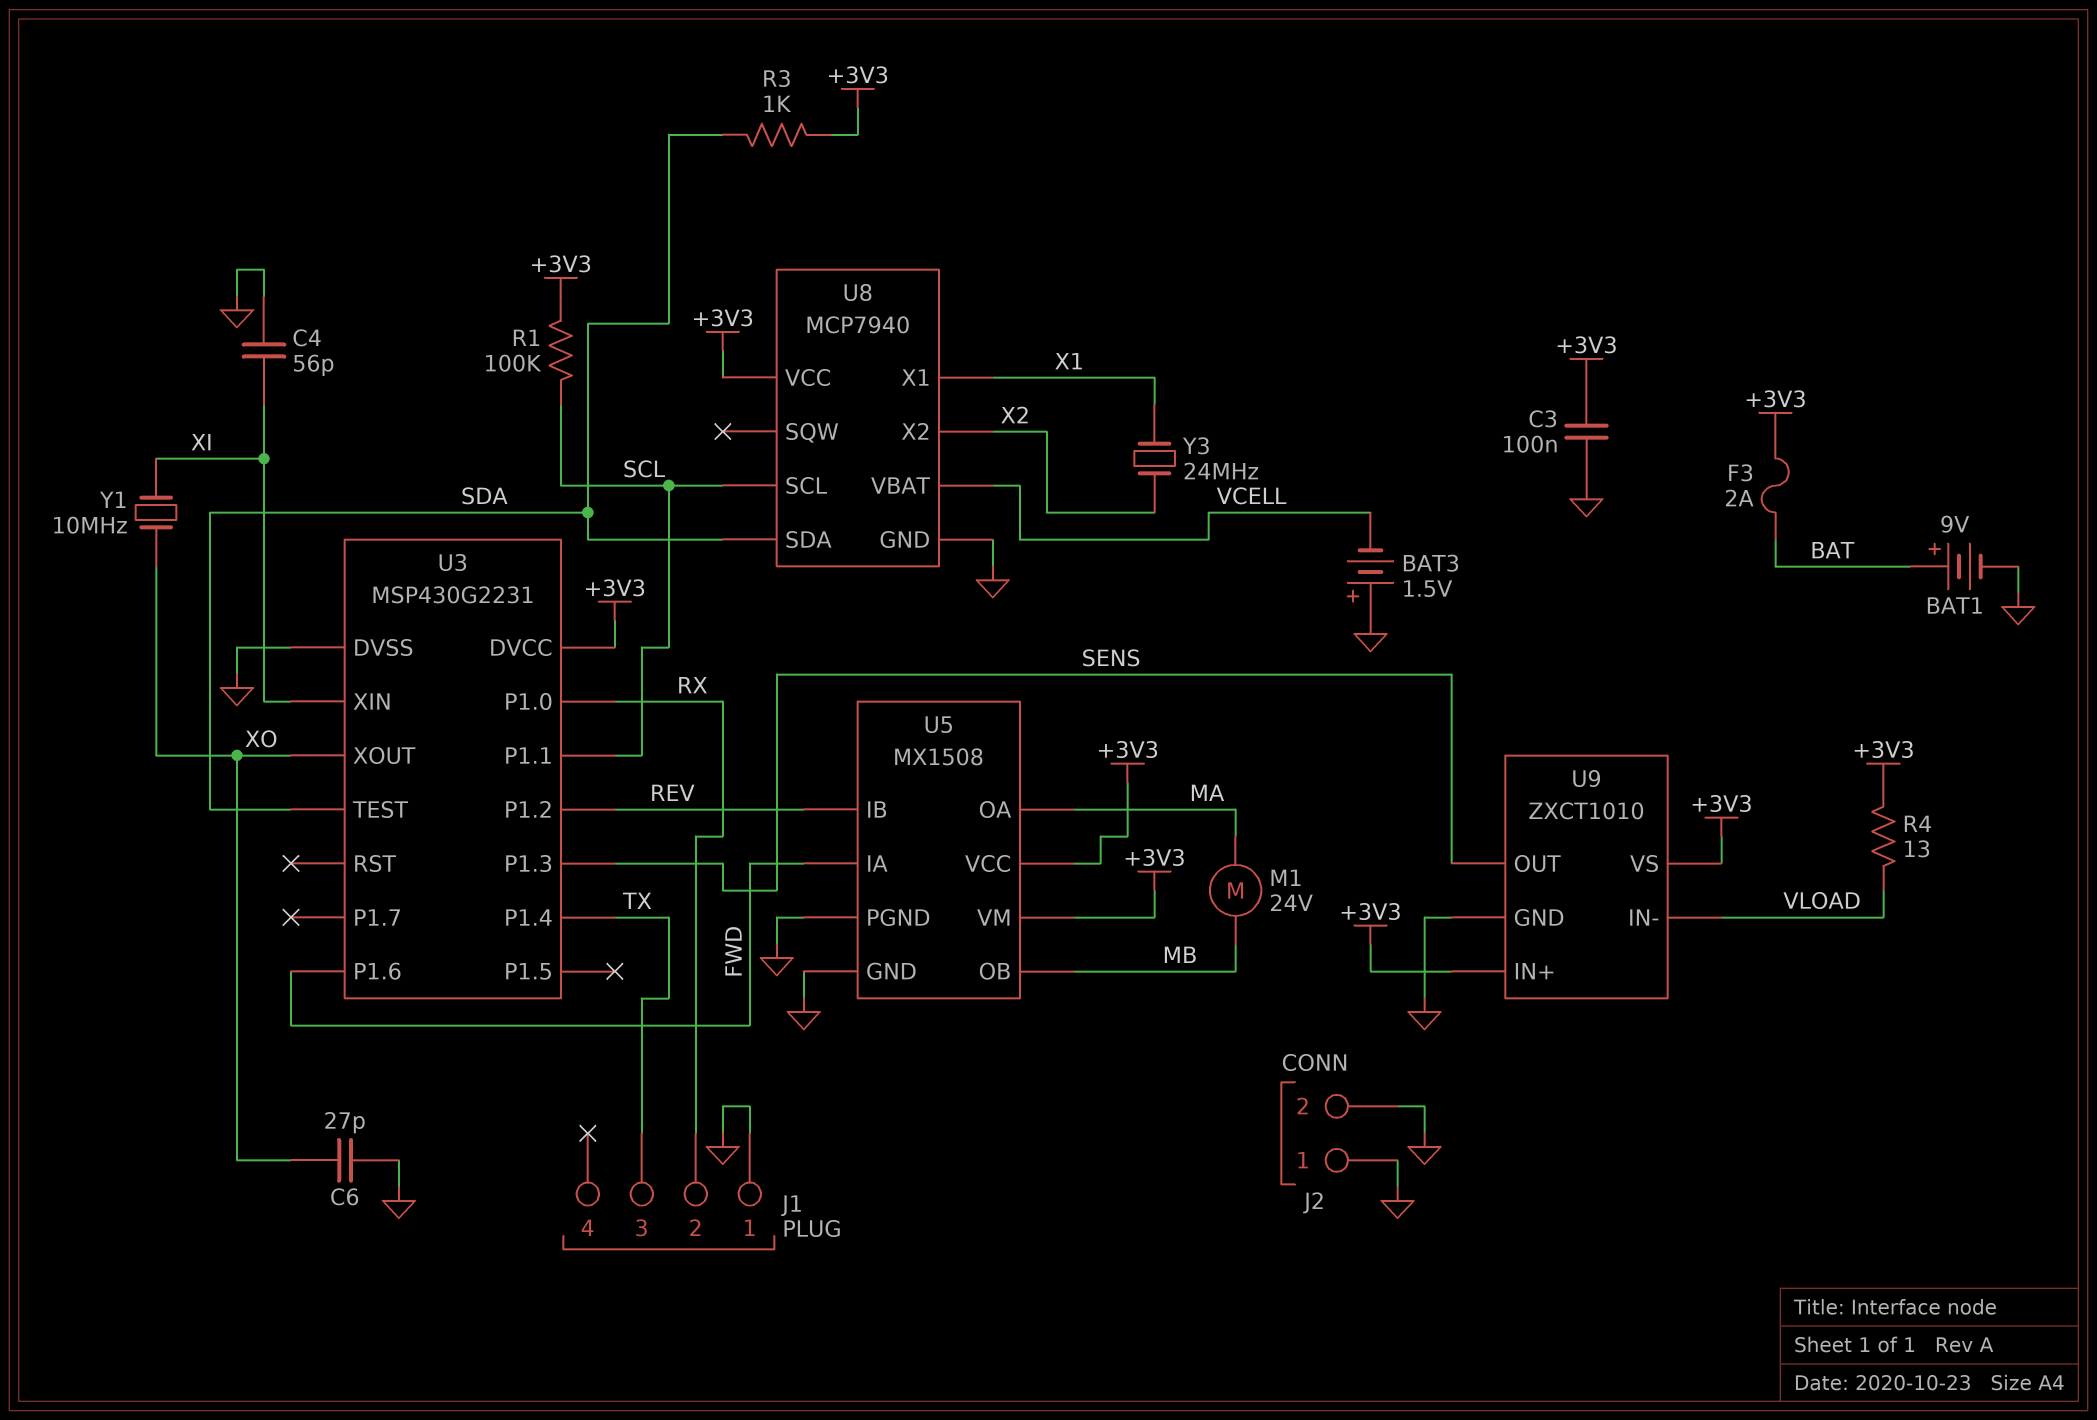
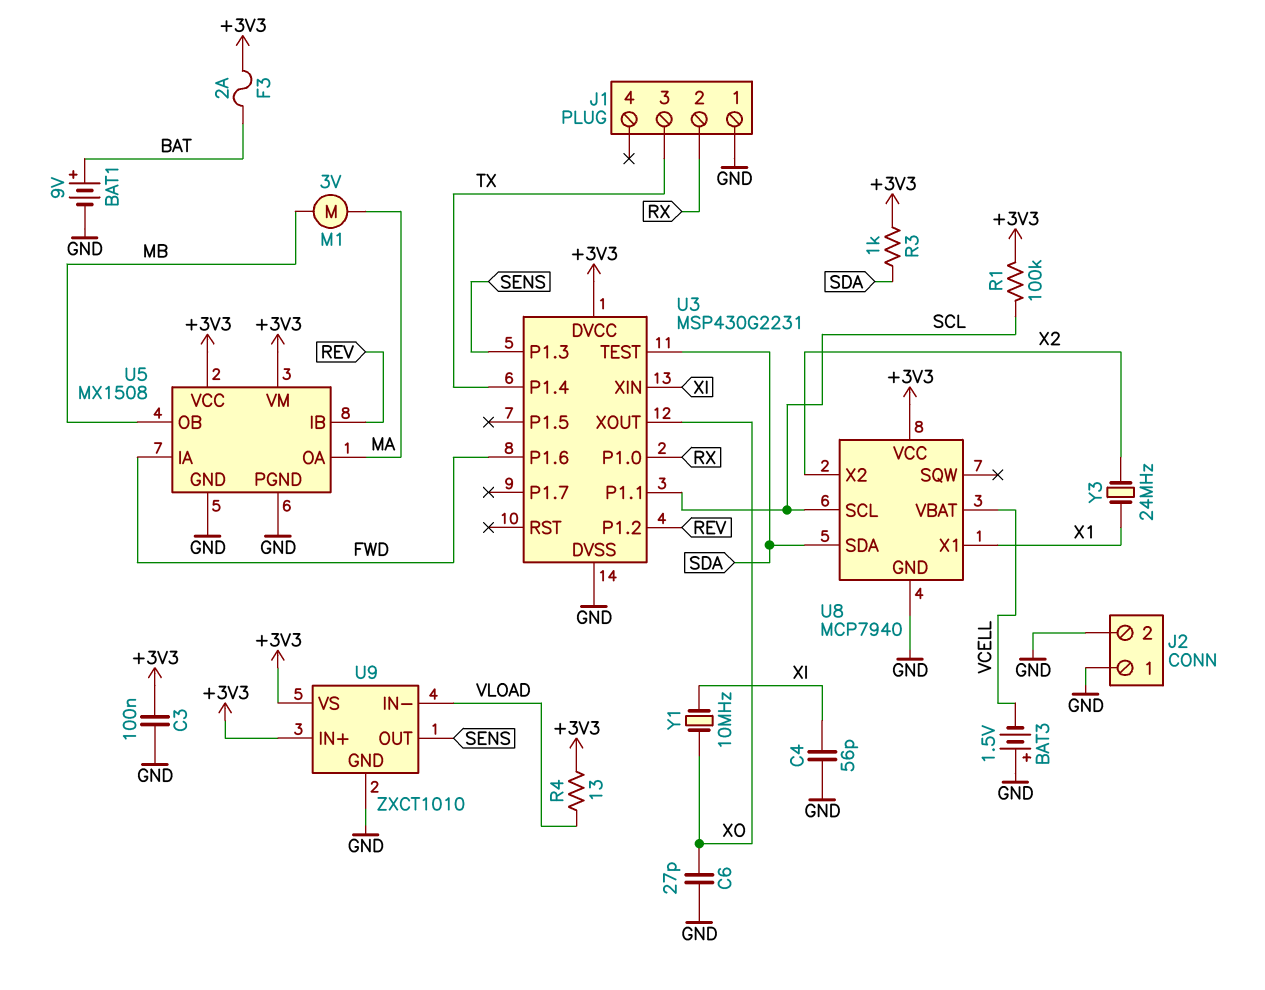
M1: motor 24V (MA, MB) -> motor 3V (MA, MB)

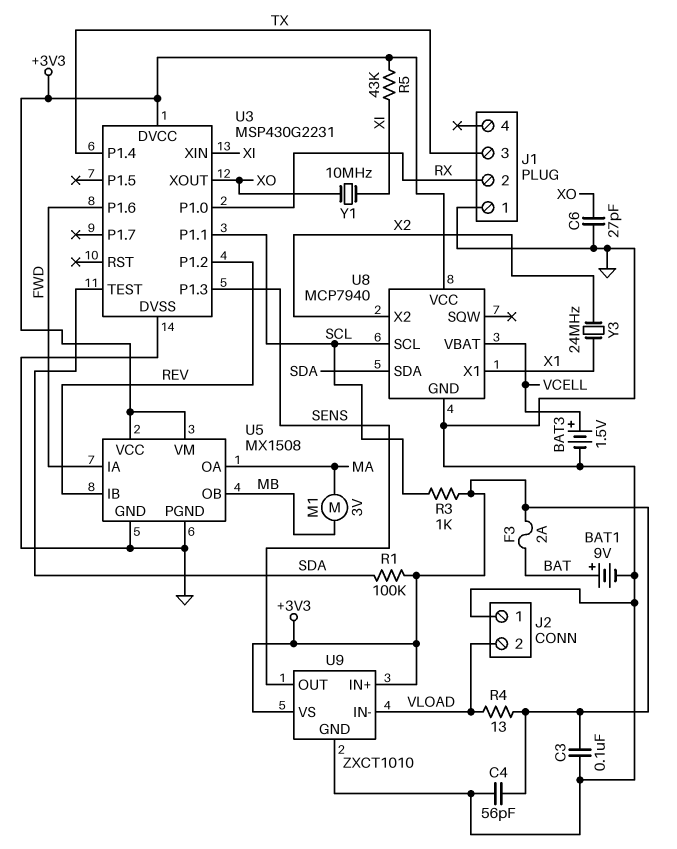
BAT3: 1.5V (plus GND, minus VCELL) -> 1.5V (plus VCELL, minus GND)
C4: 56pF (GND, XI) -> 56pF (+3V3, GND)
J2 pin 2: GND -> VLOAD
R1: 100k (+3V3, SCL) -> 100k (+3V3, SDA)
R3: 1k (+3V3, SDA) -> 1k (+3V3, SCL)
R5: none -> 43k (+3V3, XI)

